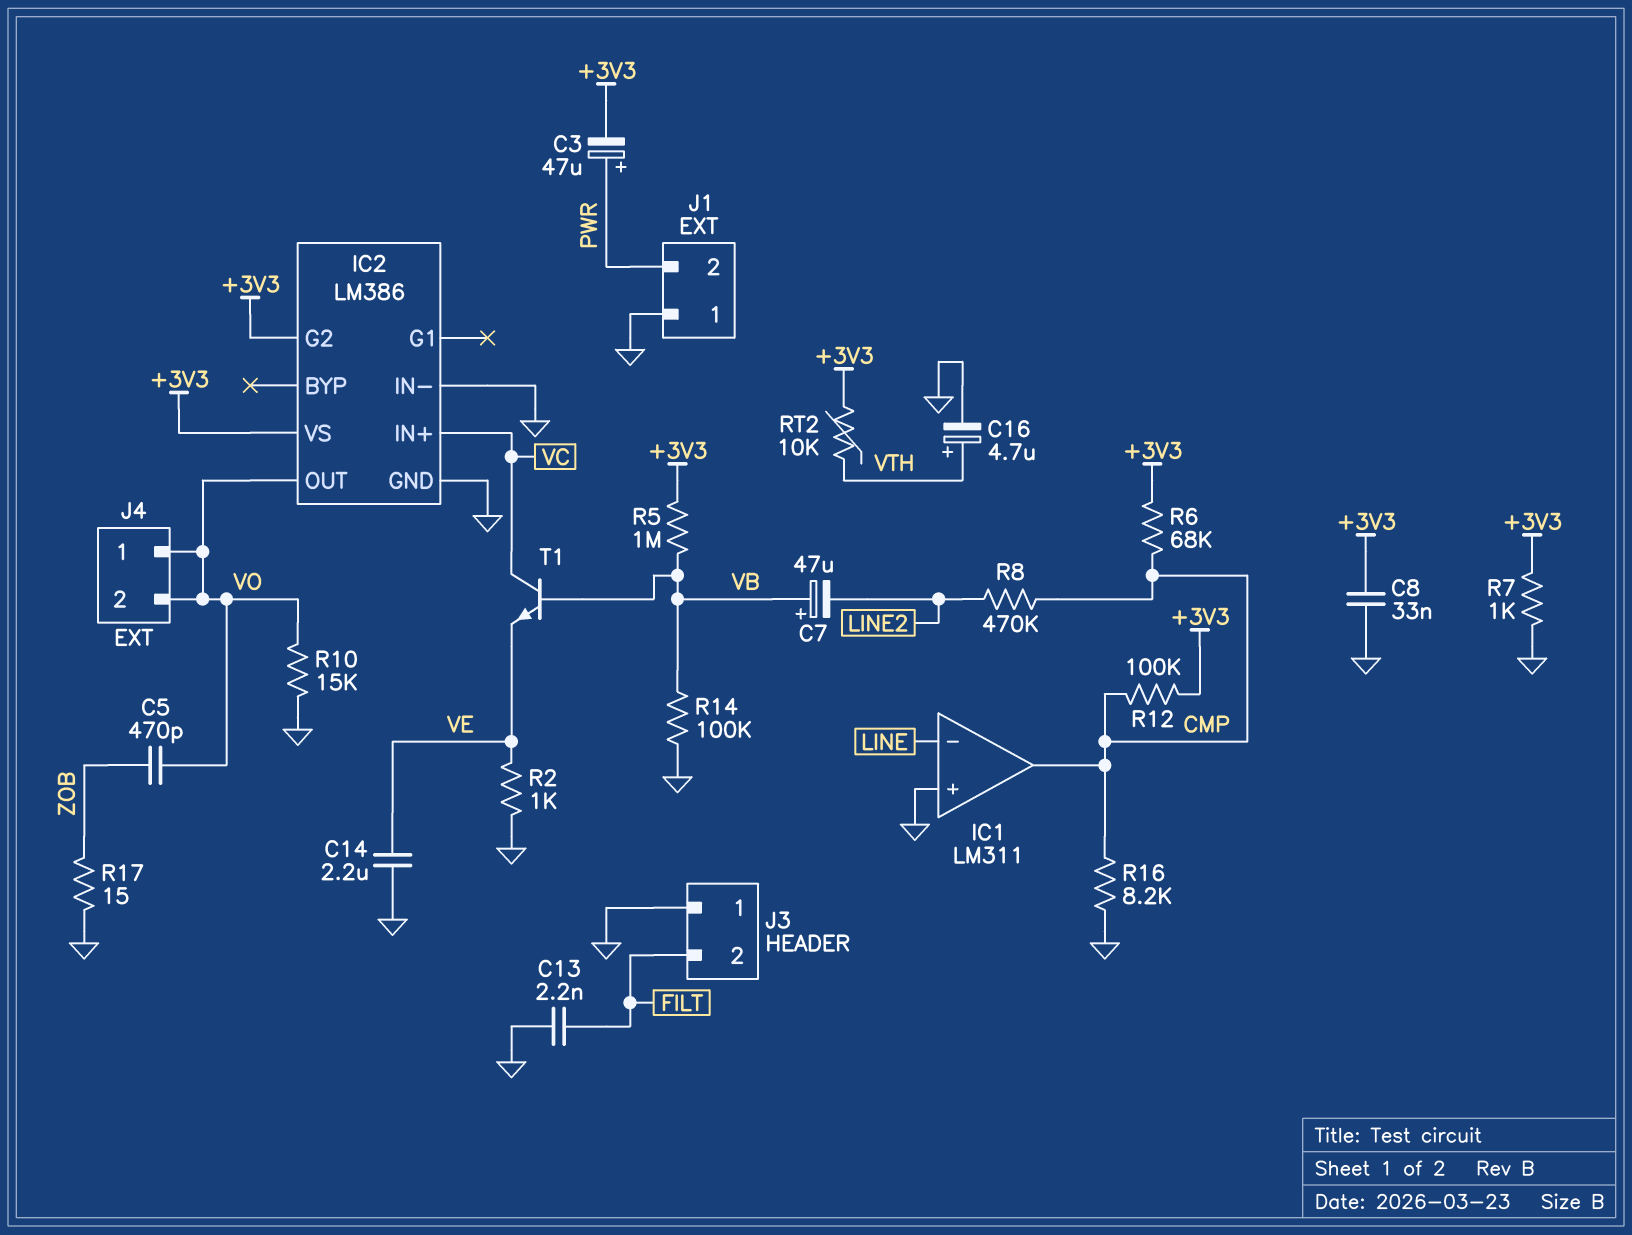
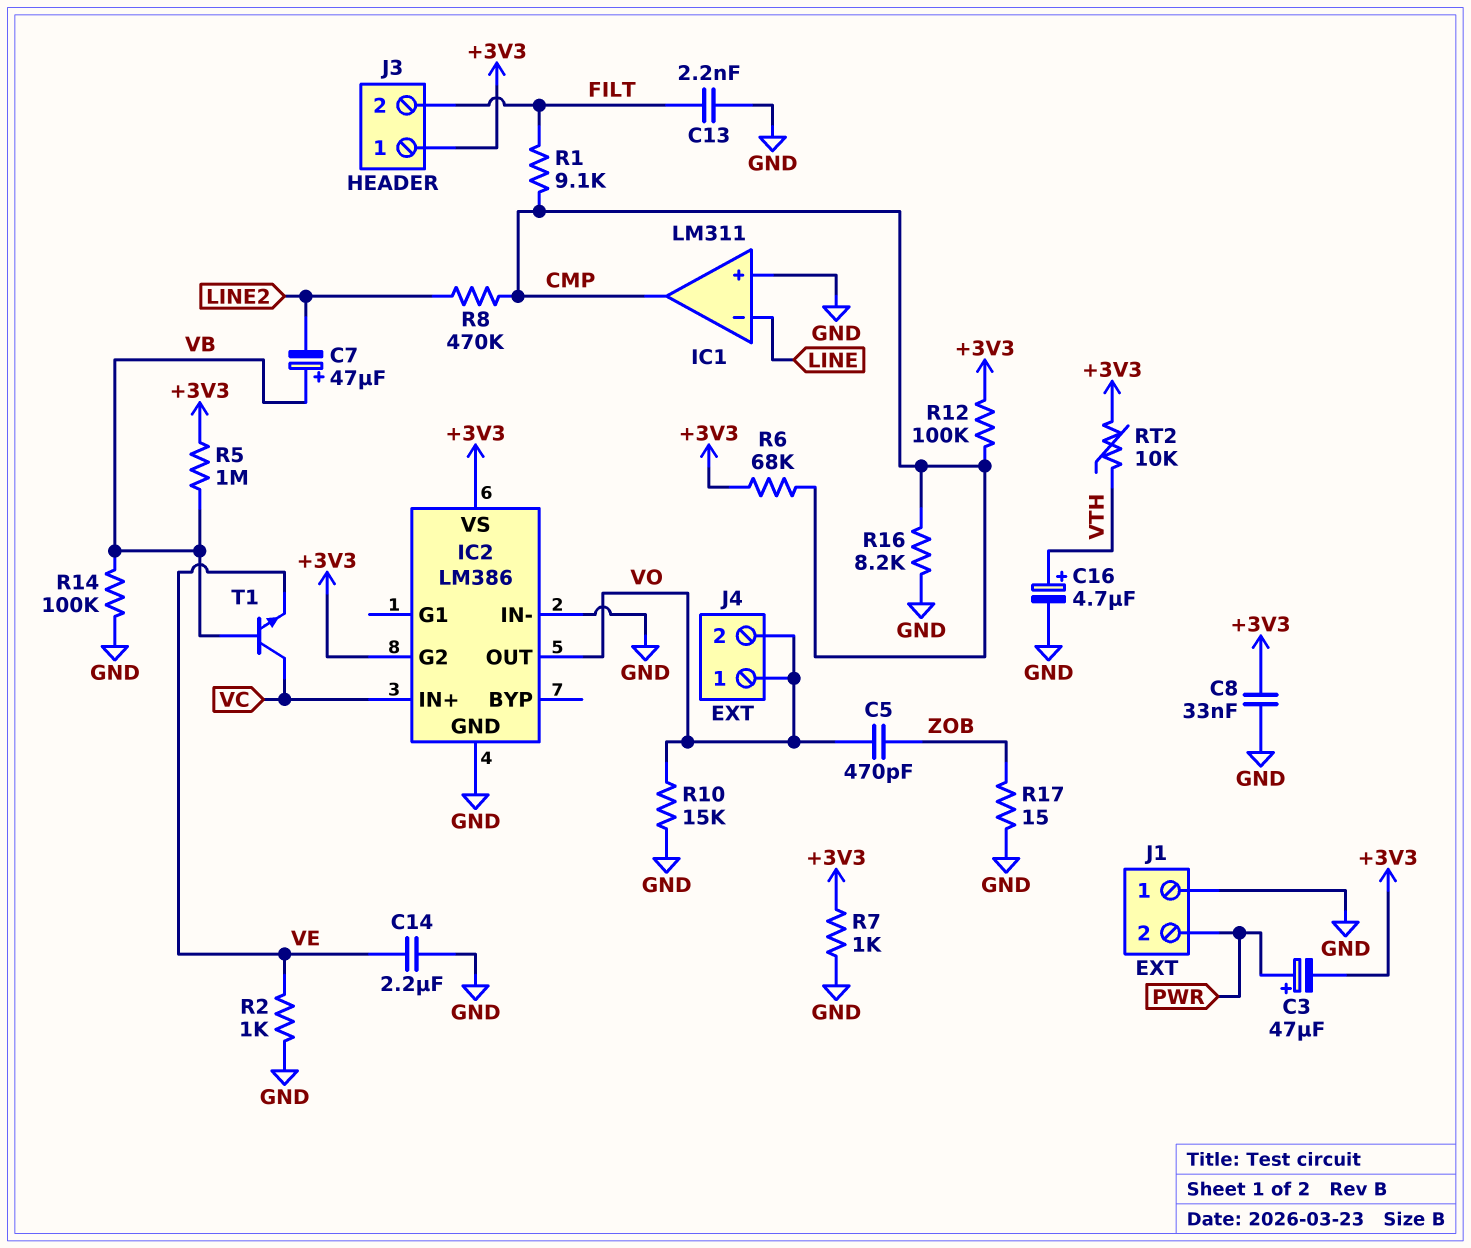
J3 pin 1: GND -> +3V3
R1: none -> 9.1k (CMP, FILT)

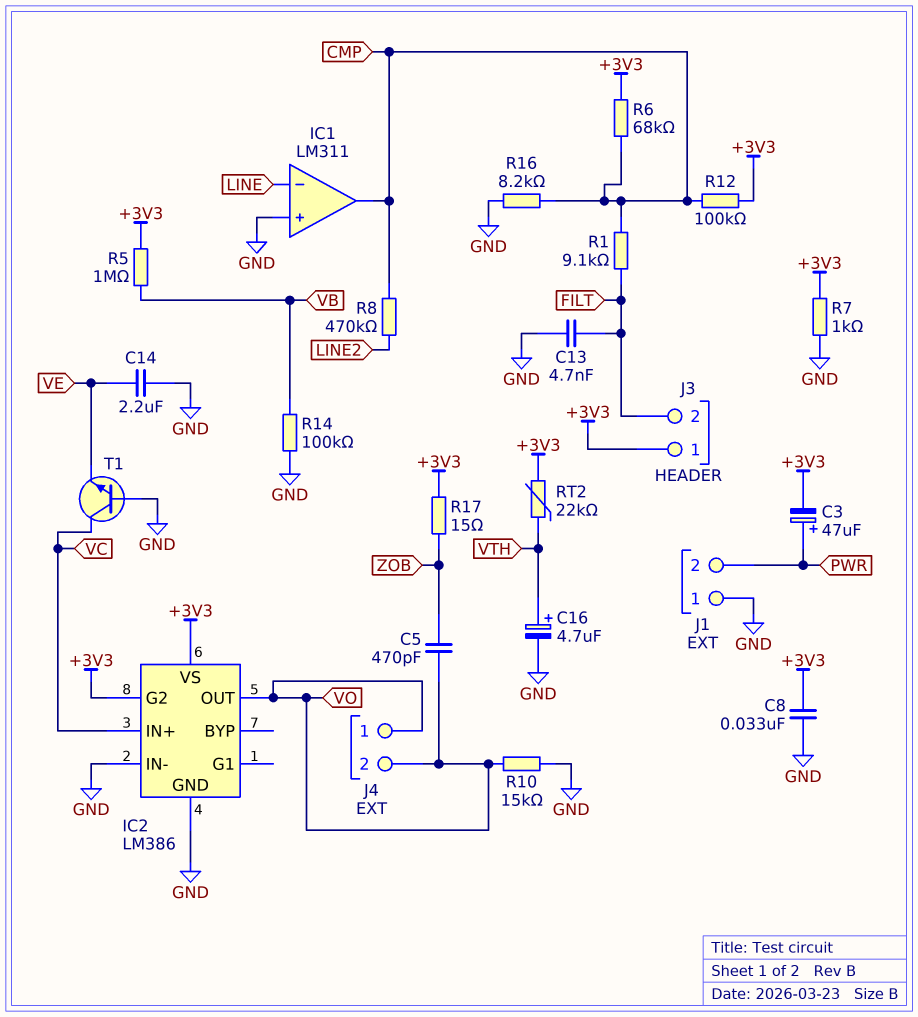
C7: 47uF (plus VB, minus LINE2) -> none
C13: 2.2nF (FILT, GND) -> 4.7nF (FILT, GND)
R2: 1k (GND, VE) -> none
R17: 15 (GND, ZOB) -> 15 (+3V3, ZOB)
RT2: 10k (+3V3, VTH) -> 22k (+3V3, VTH)
T1: NPN (B VB, C VC, E VE) -> NPN (B GND, C VC, E VE)

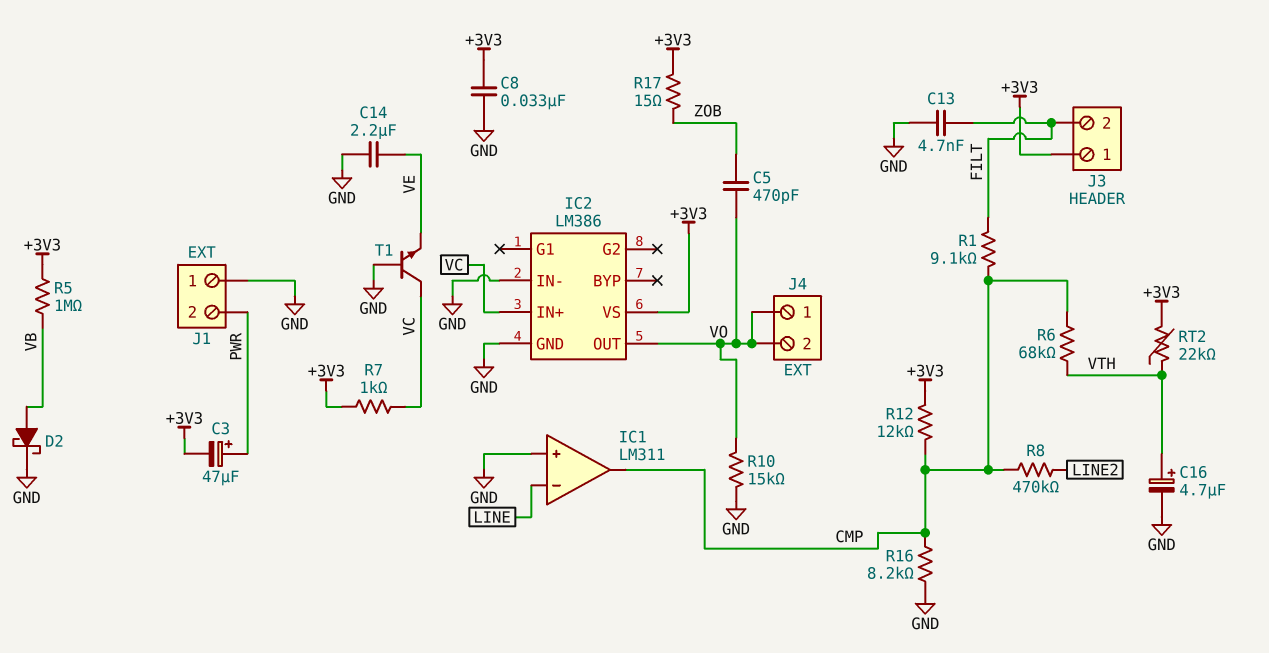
D2: none -> schottky (A VB, K GND)
IC2 pin G2: +3V3 -> none
R6: 68k (+3V3, CMP) -> 68k (CMP, VTH)
R7: 1k (+3V3, GND) -> 1k (+3V3, VC)
R12: 100k (+3V3, CMP) -> 12k (+3V3, CMP)
R14: 100k (GND, VB) -> none

